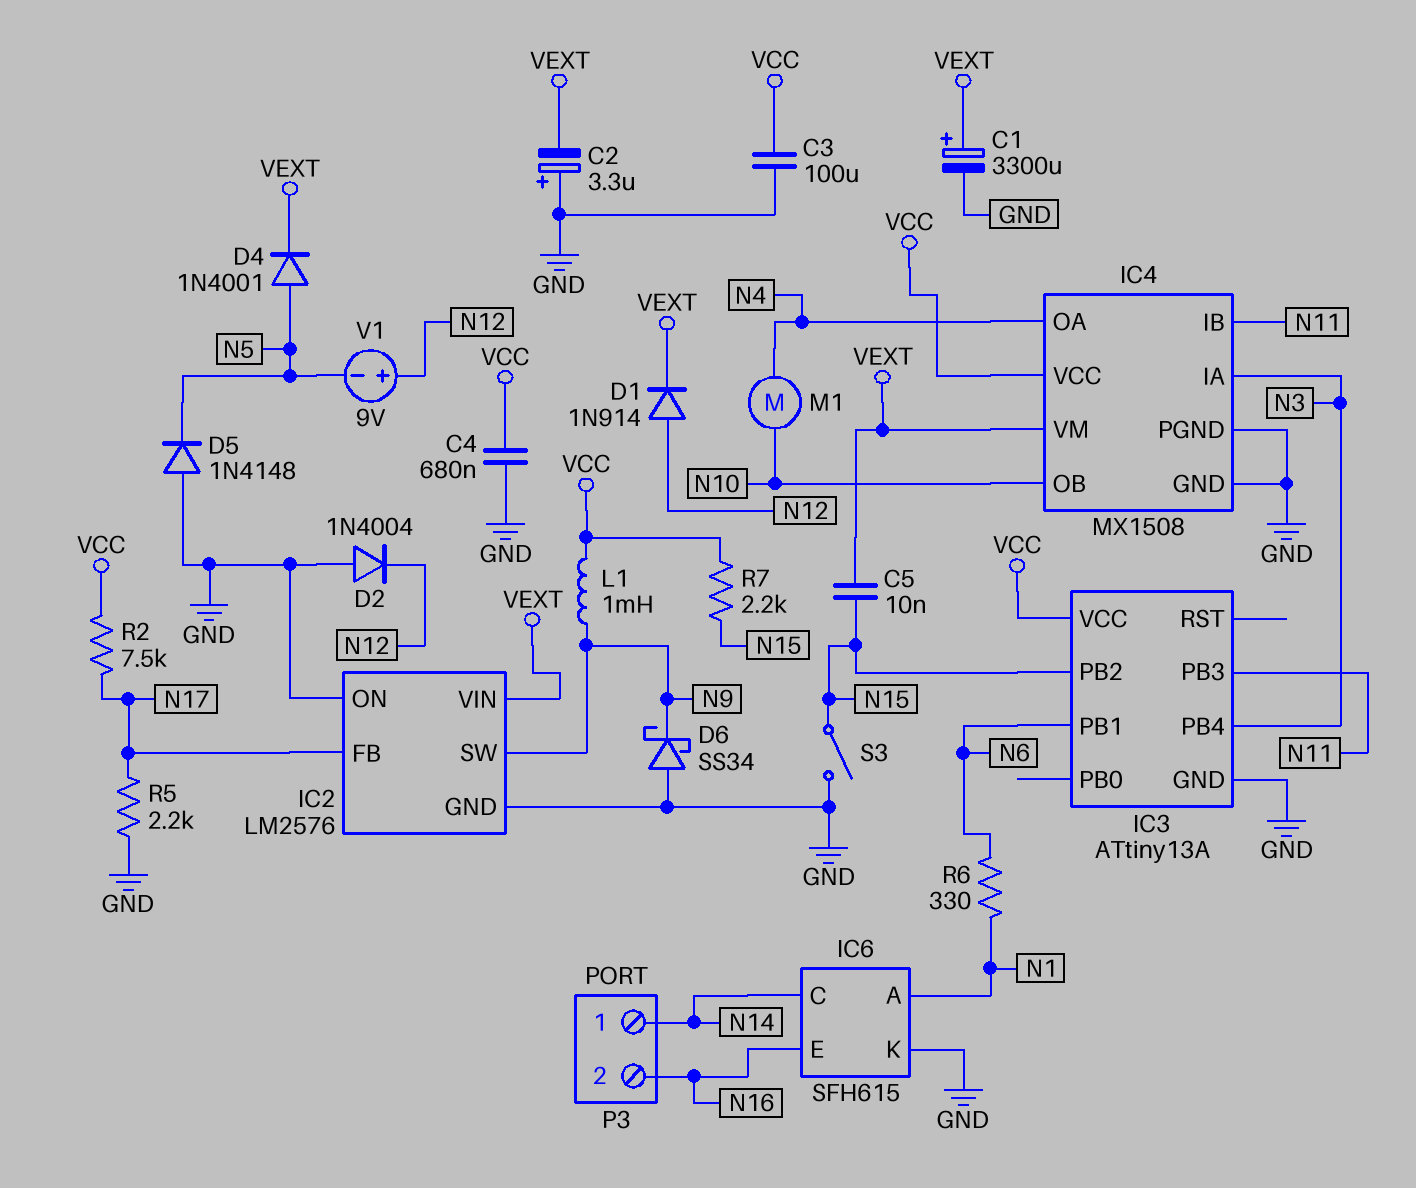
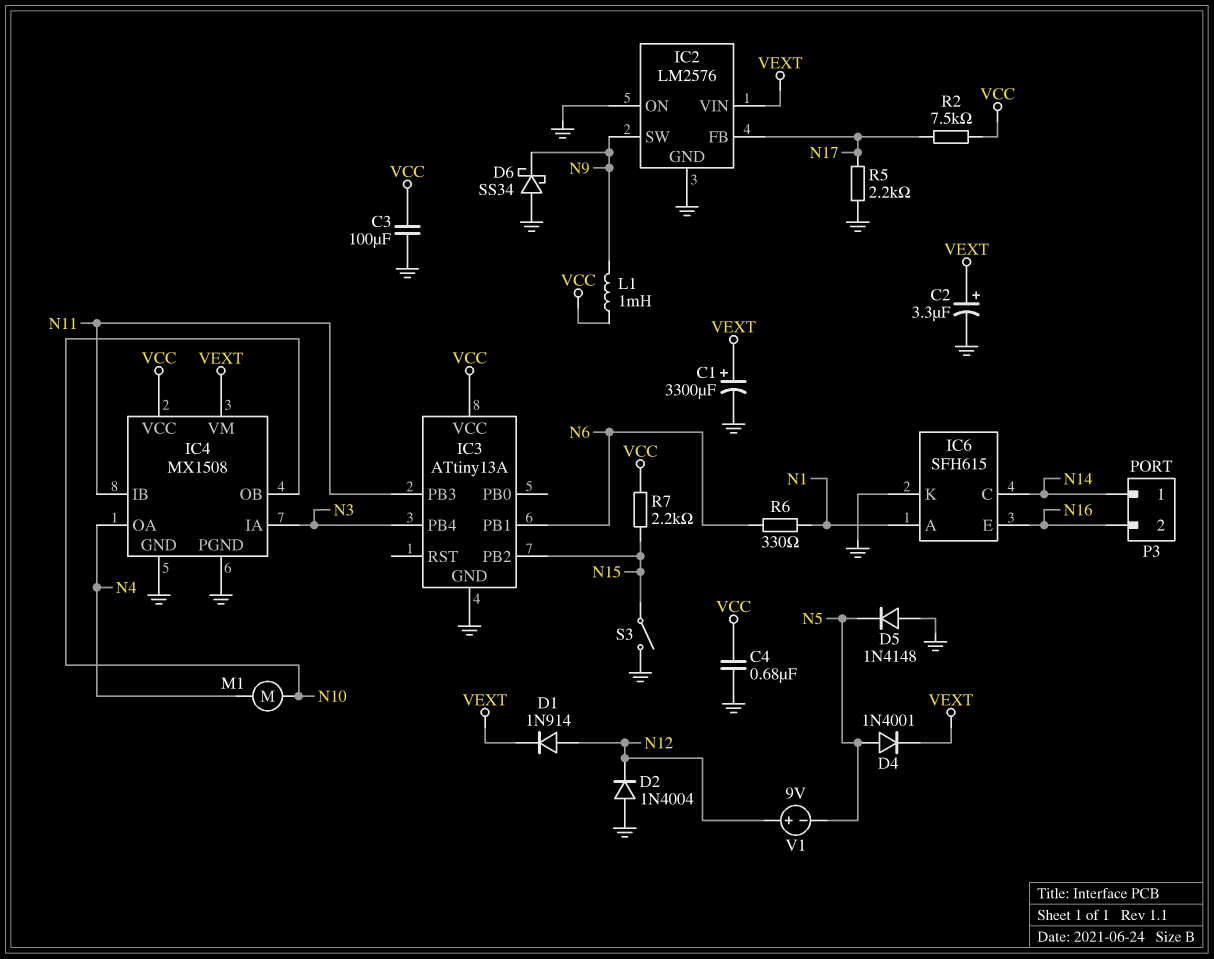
C2: 3.3uF (plus GND, minus VEXT) -> 3.3uF (plus VEXT, minus GND)
C5: 10nF (N15, VEXT) -> none

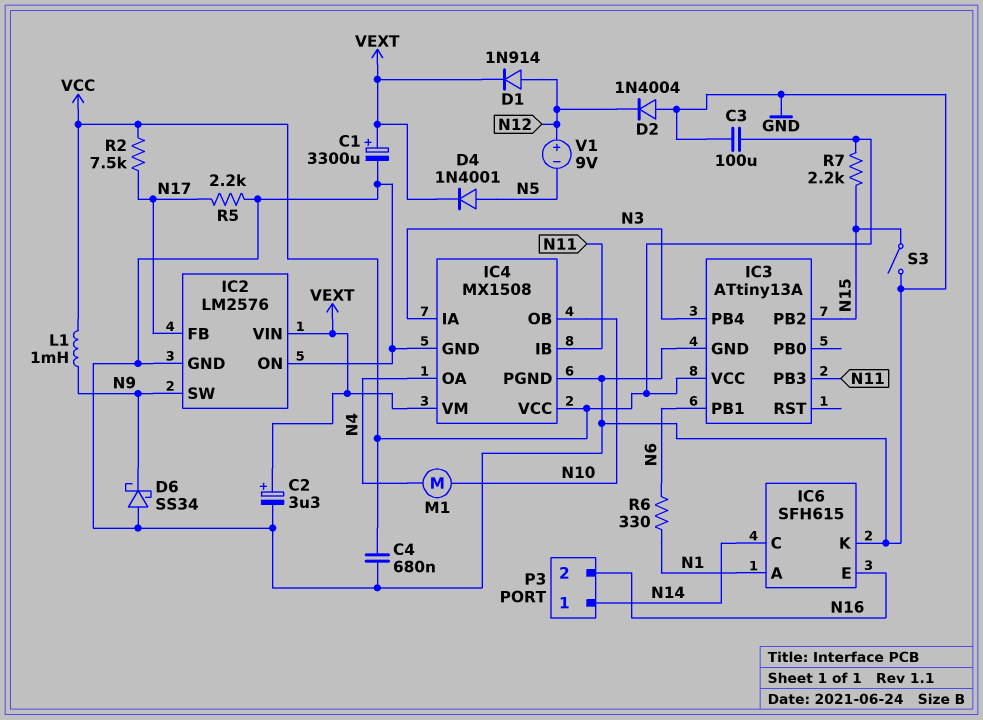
D5: diode 1N4148 (A GND, K N5) -> none

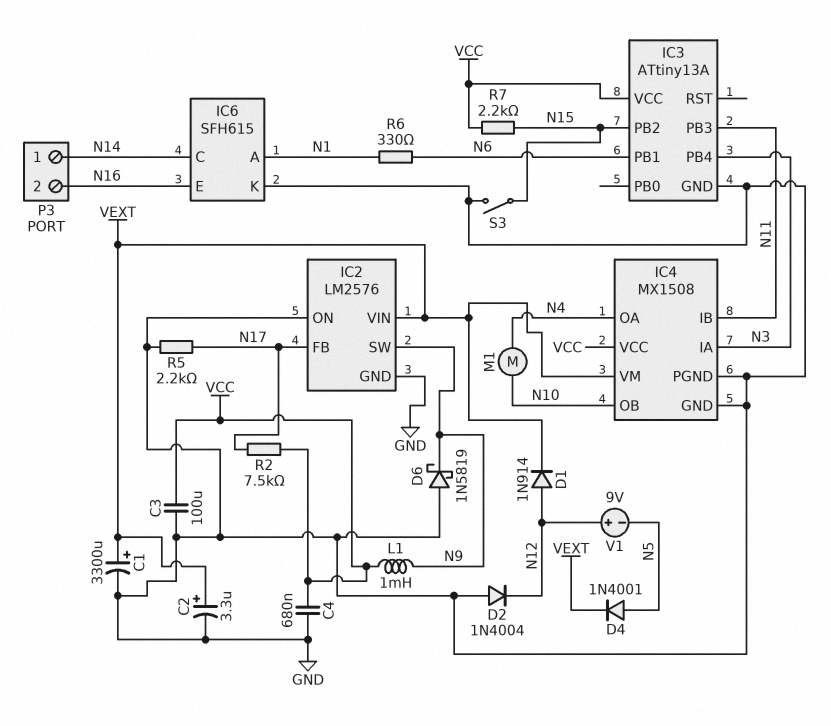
D6: schottky SS34 (A GND, K N9) -> schottky 1N5819 (A GND, K N9)

